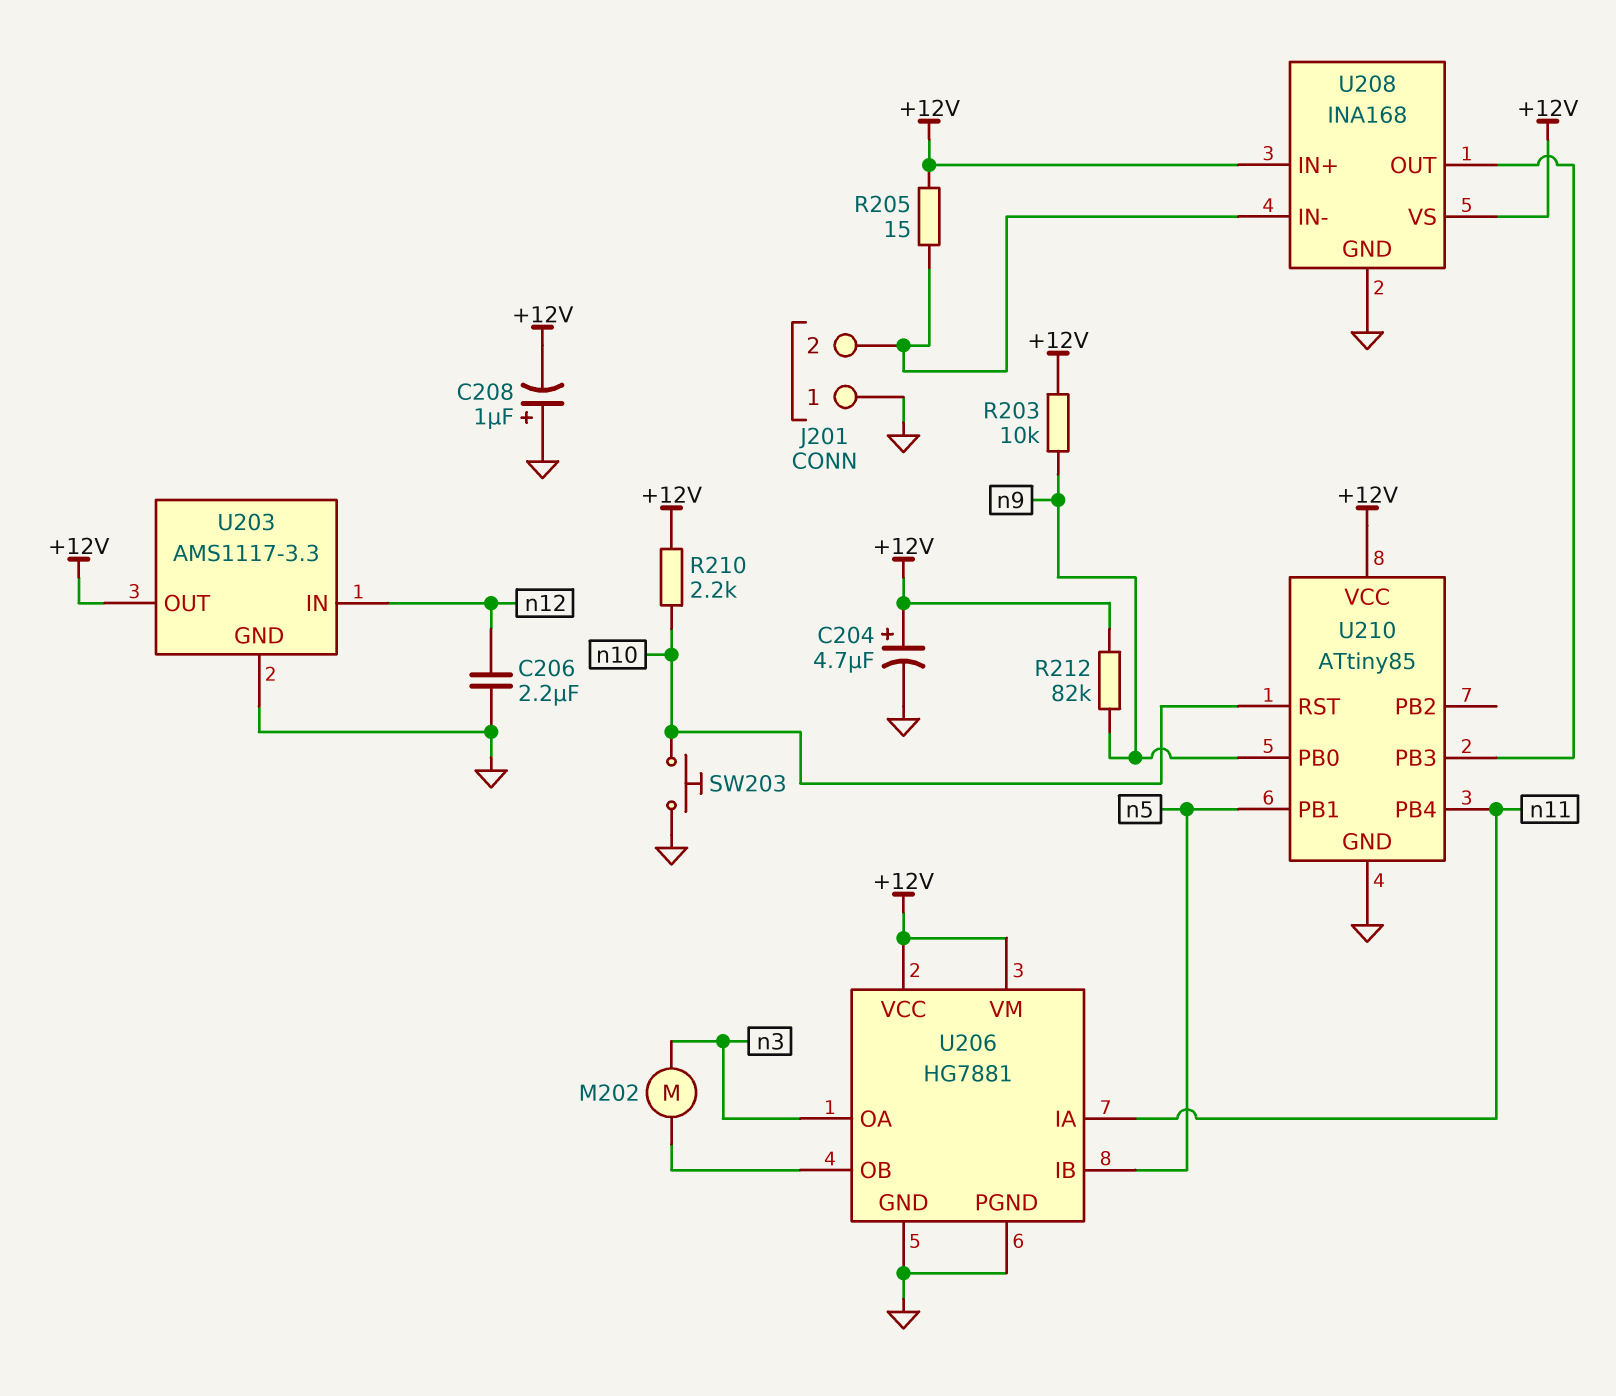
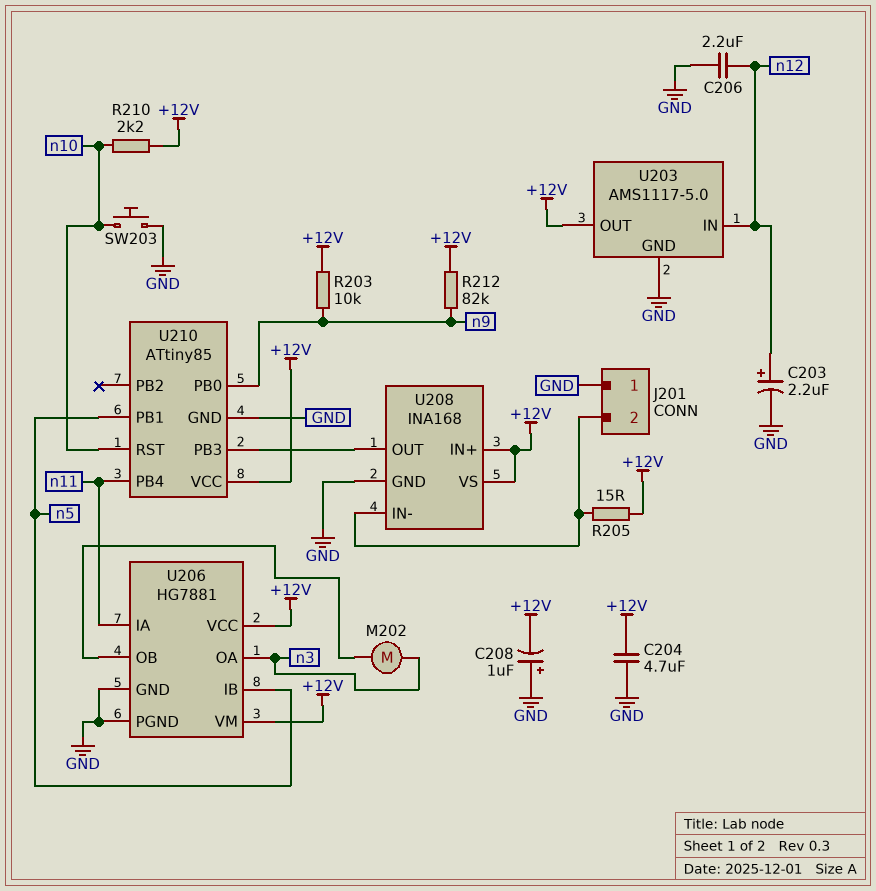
C203: none -> 2.2uF (plus n12, minus GND)
C204: 4.7uF (plus +12V, minus GND) -> 4.7uF (+12V, GND)
U203: AMS1117-3.3 -> AMS1117-5.0

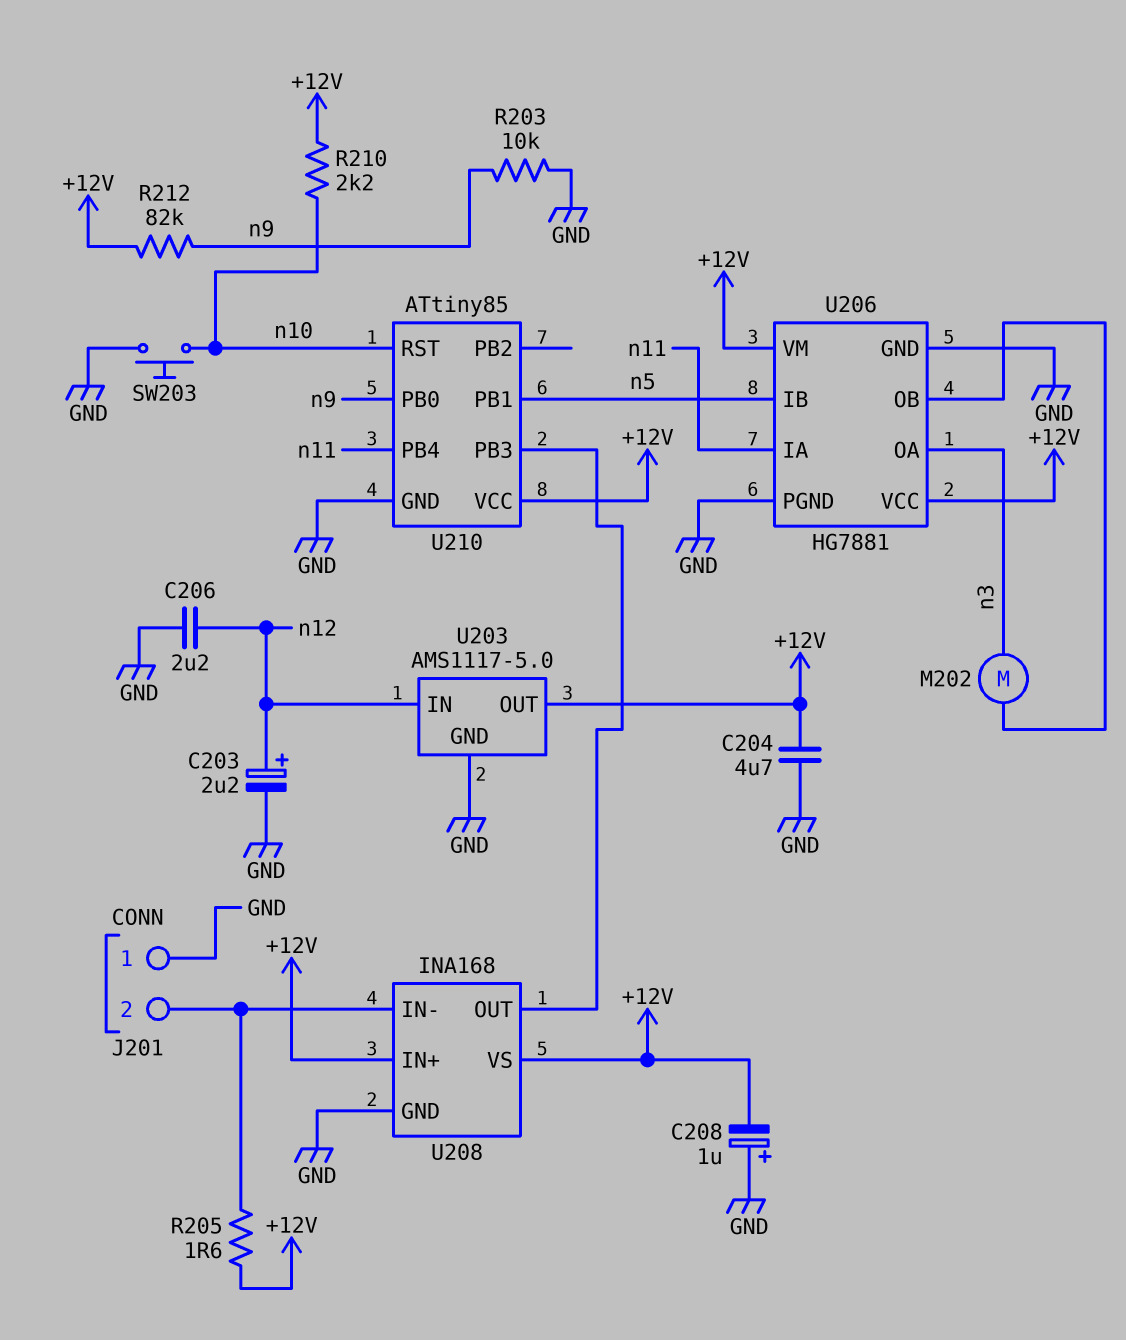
R203: 10k (+12V, n9) -> 10k (GND, n9)
R205: 15 (+12V, J201/2) -> 1.6 (+12V, J201/2)

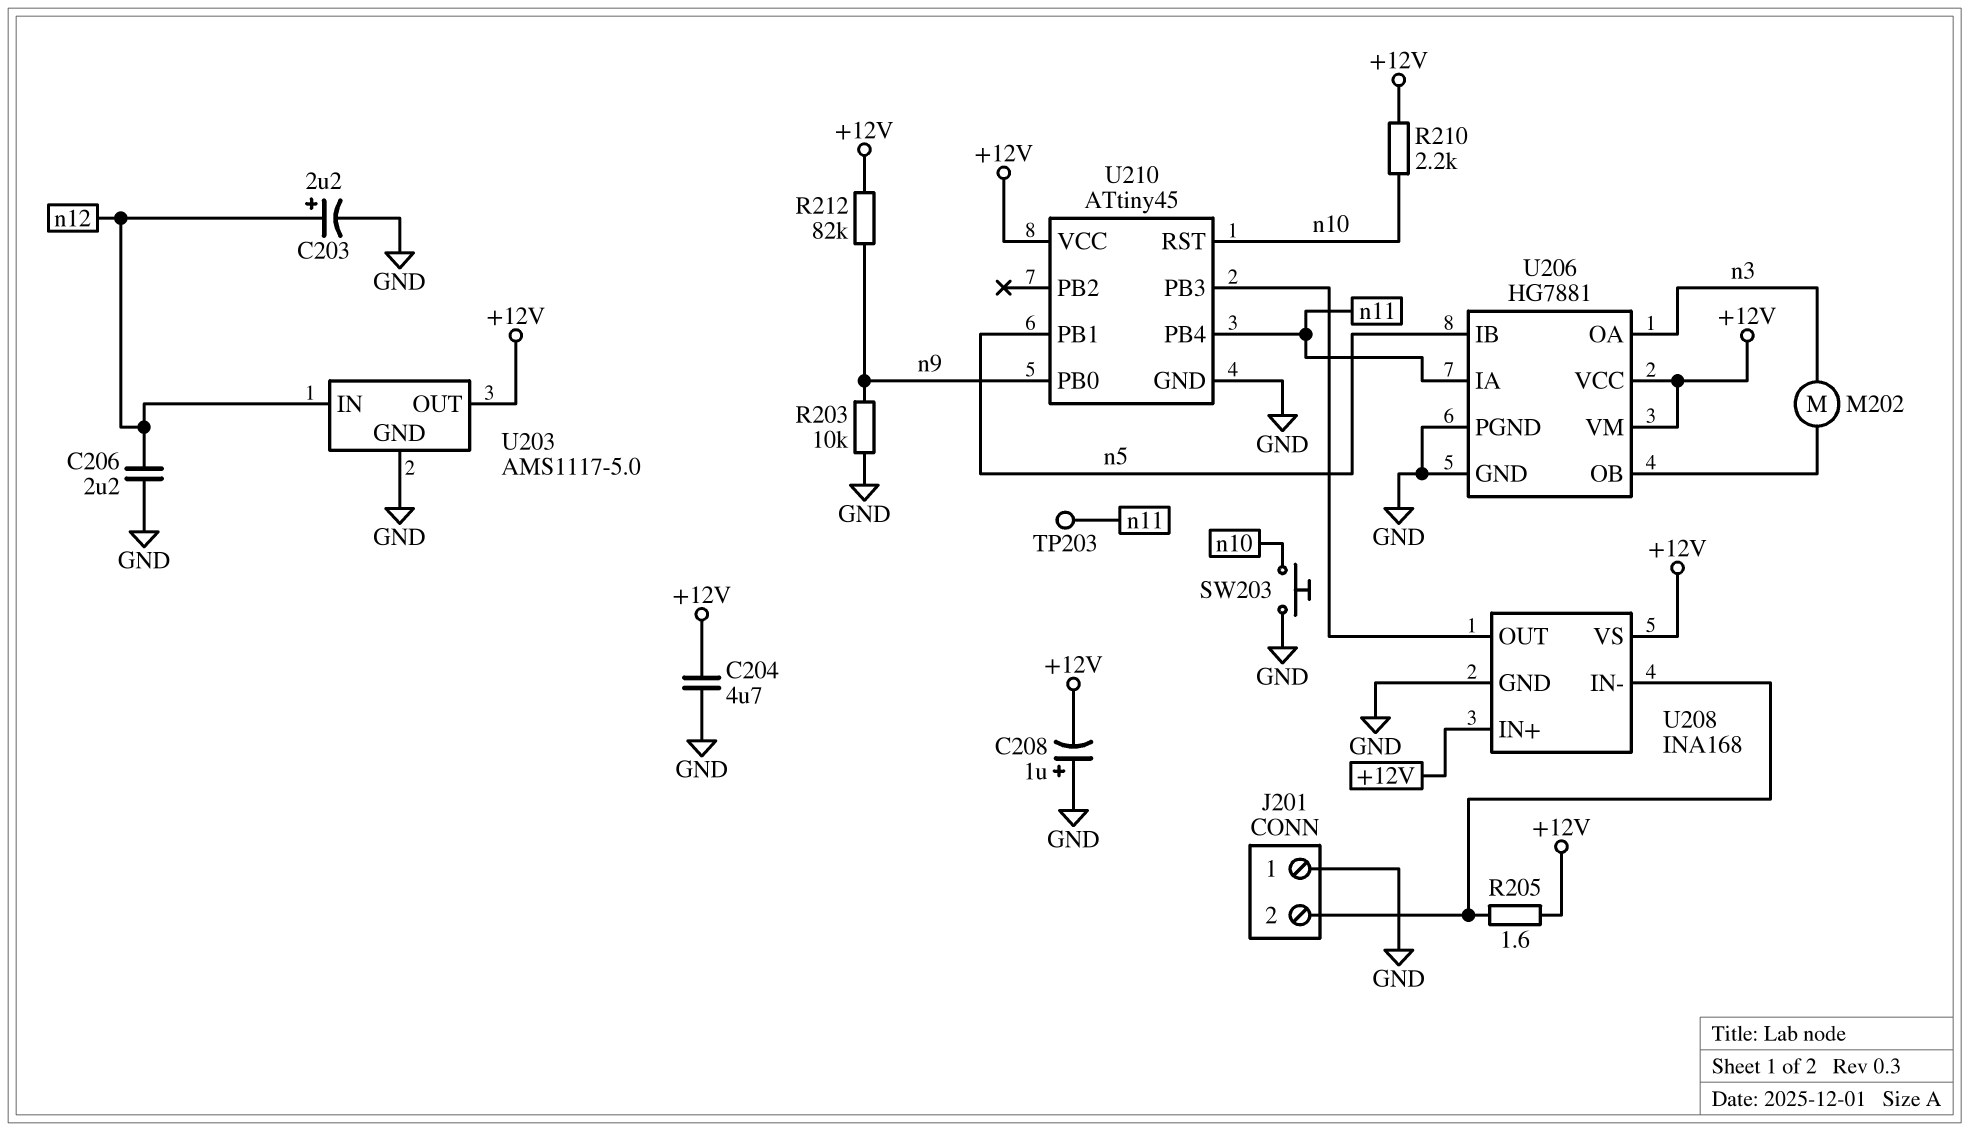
TP203: none -> test point (n11)
U210: ATtiny85 -> ATtiny45

